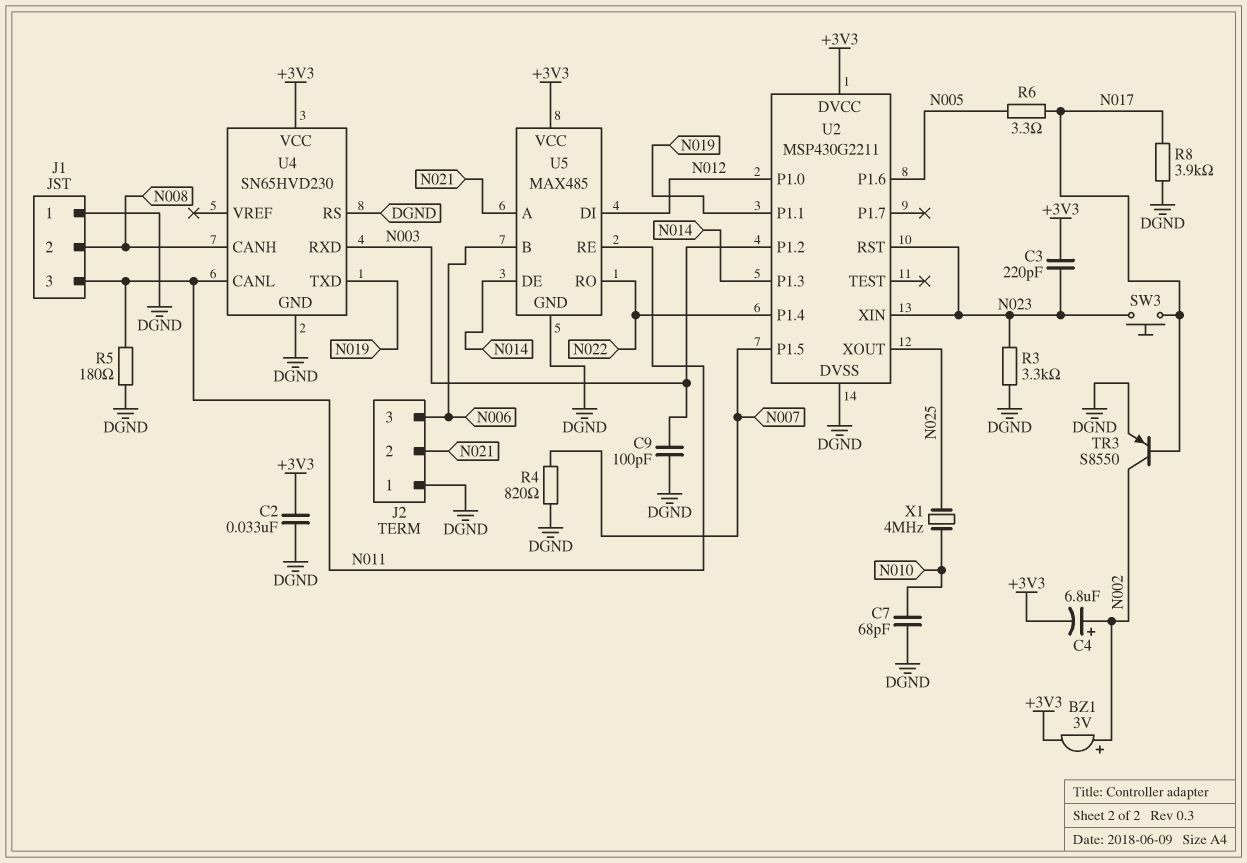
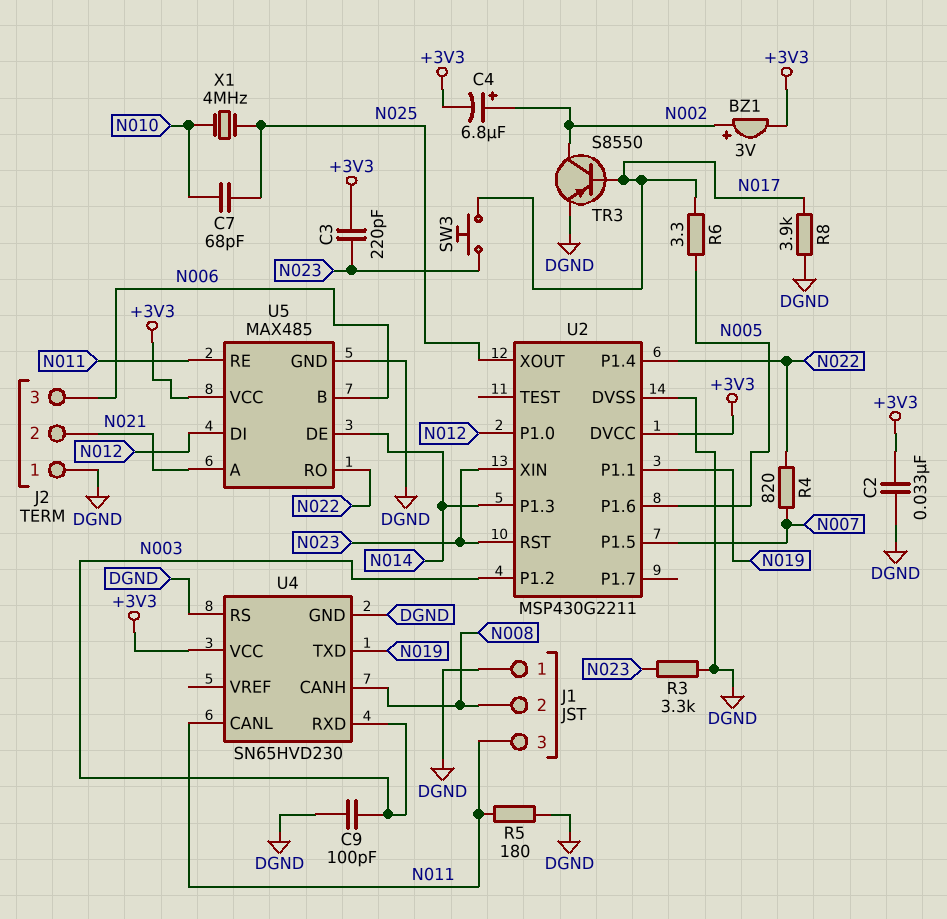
C7: 68pF (DGND, N010) -> 68pF (N010, N025)
R4: 820 (DGND, N007) -> 820 (N007, N022)

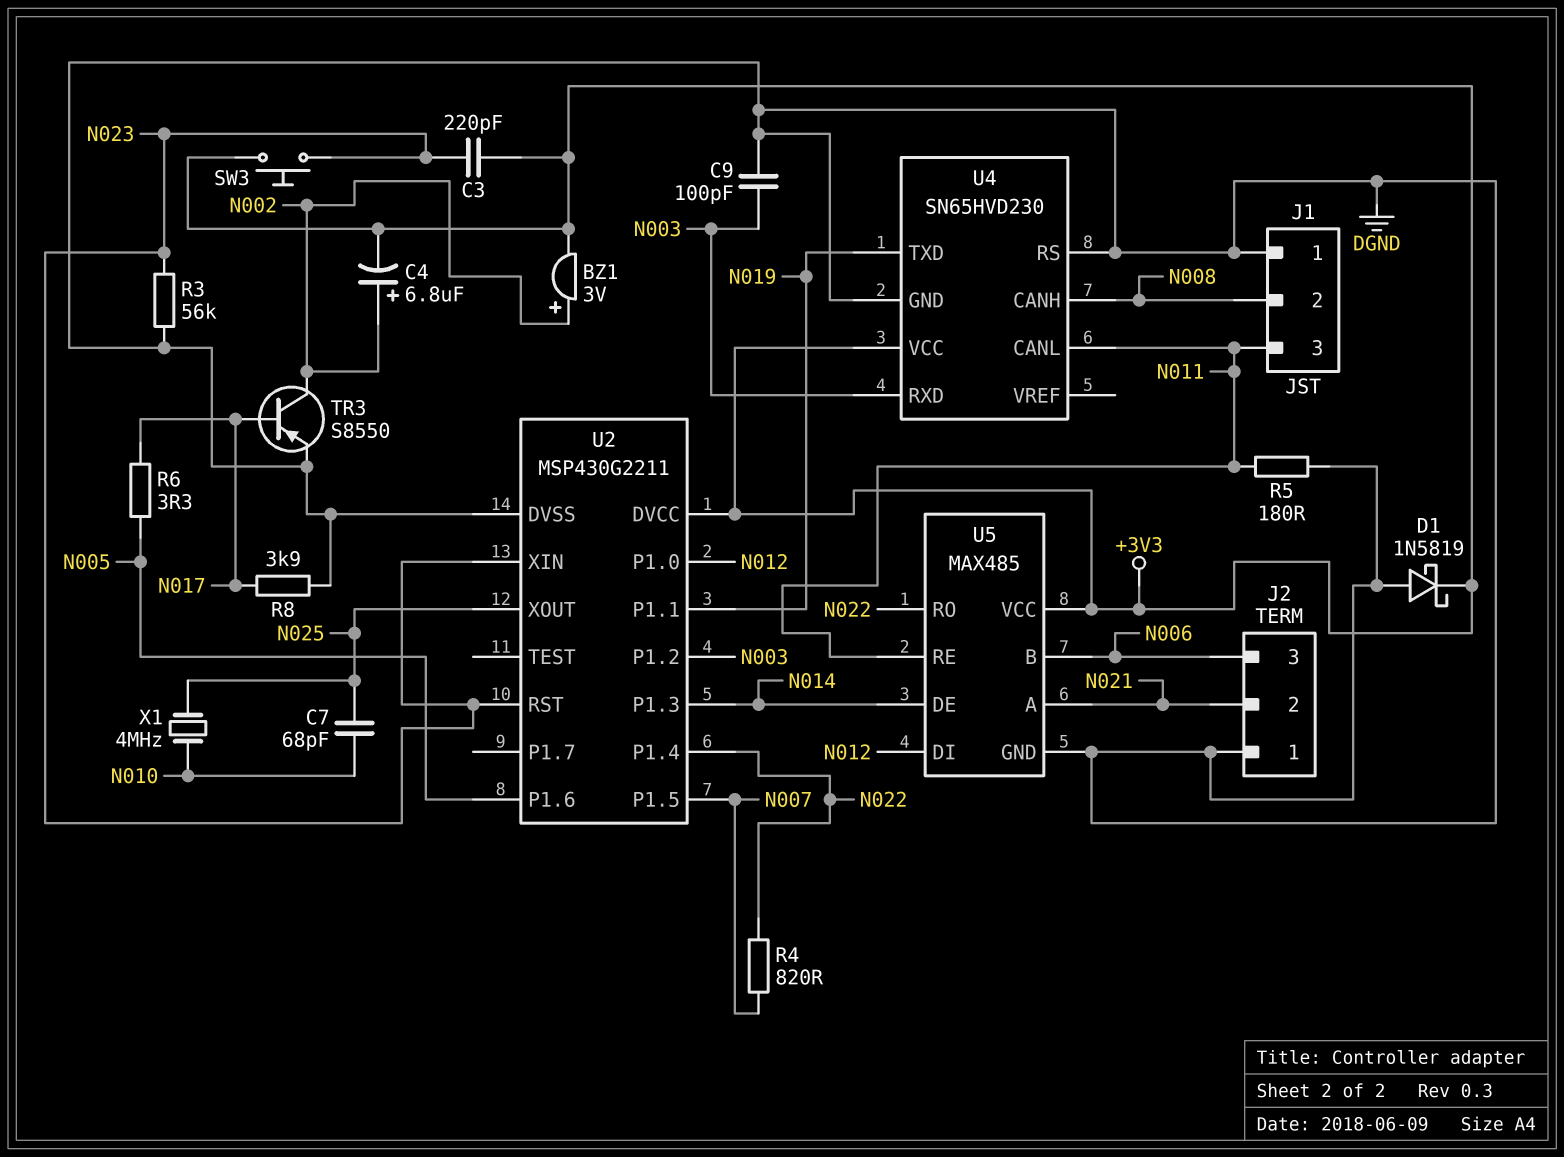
C2: 33nF (+3V3, DGND) -> none
D1: none -> schottky 1N5819 (A DGND, K +3V3)
R3: 3.3k (DGND, N023) -> 56k (DGND, N023)
SW3: button (N017, N023) -> button (+3V3, N023)

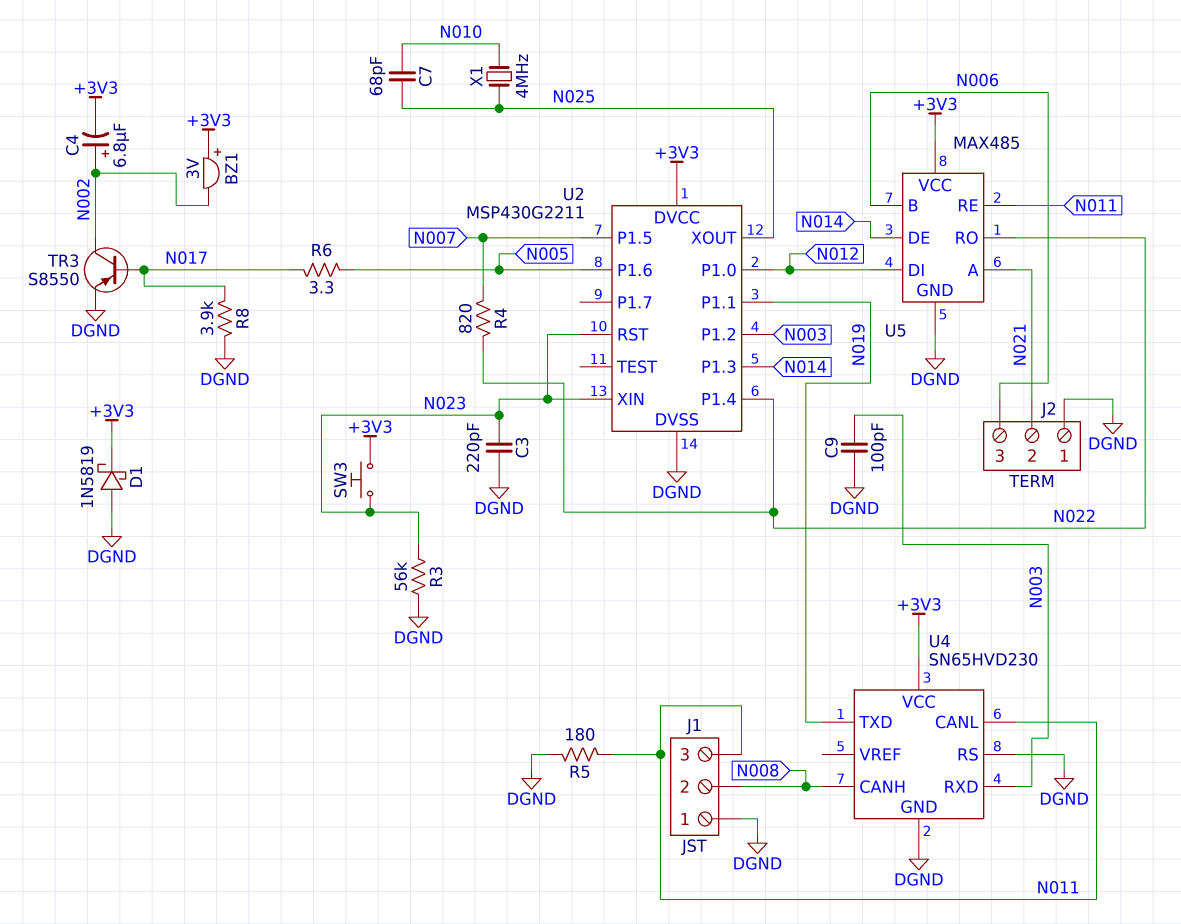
BZ1: buzzer 3V (plus N002, minus +3V3) -> buzzer 3V (plus +3V3, minus N002)
C3: 220pF (+3V3, N023) -> 220pF (DGND, N023)

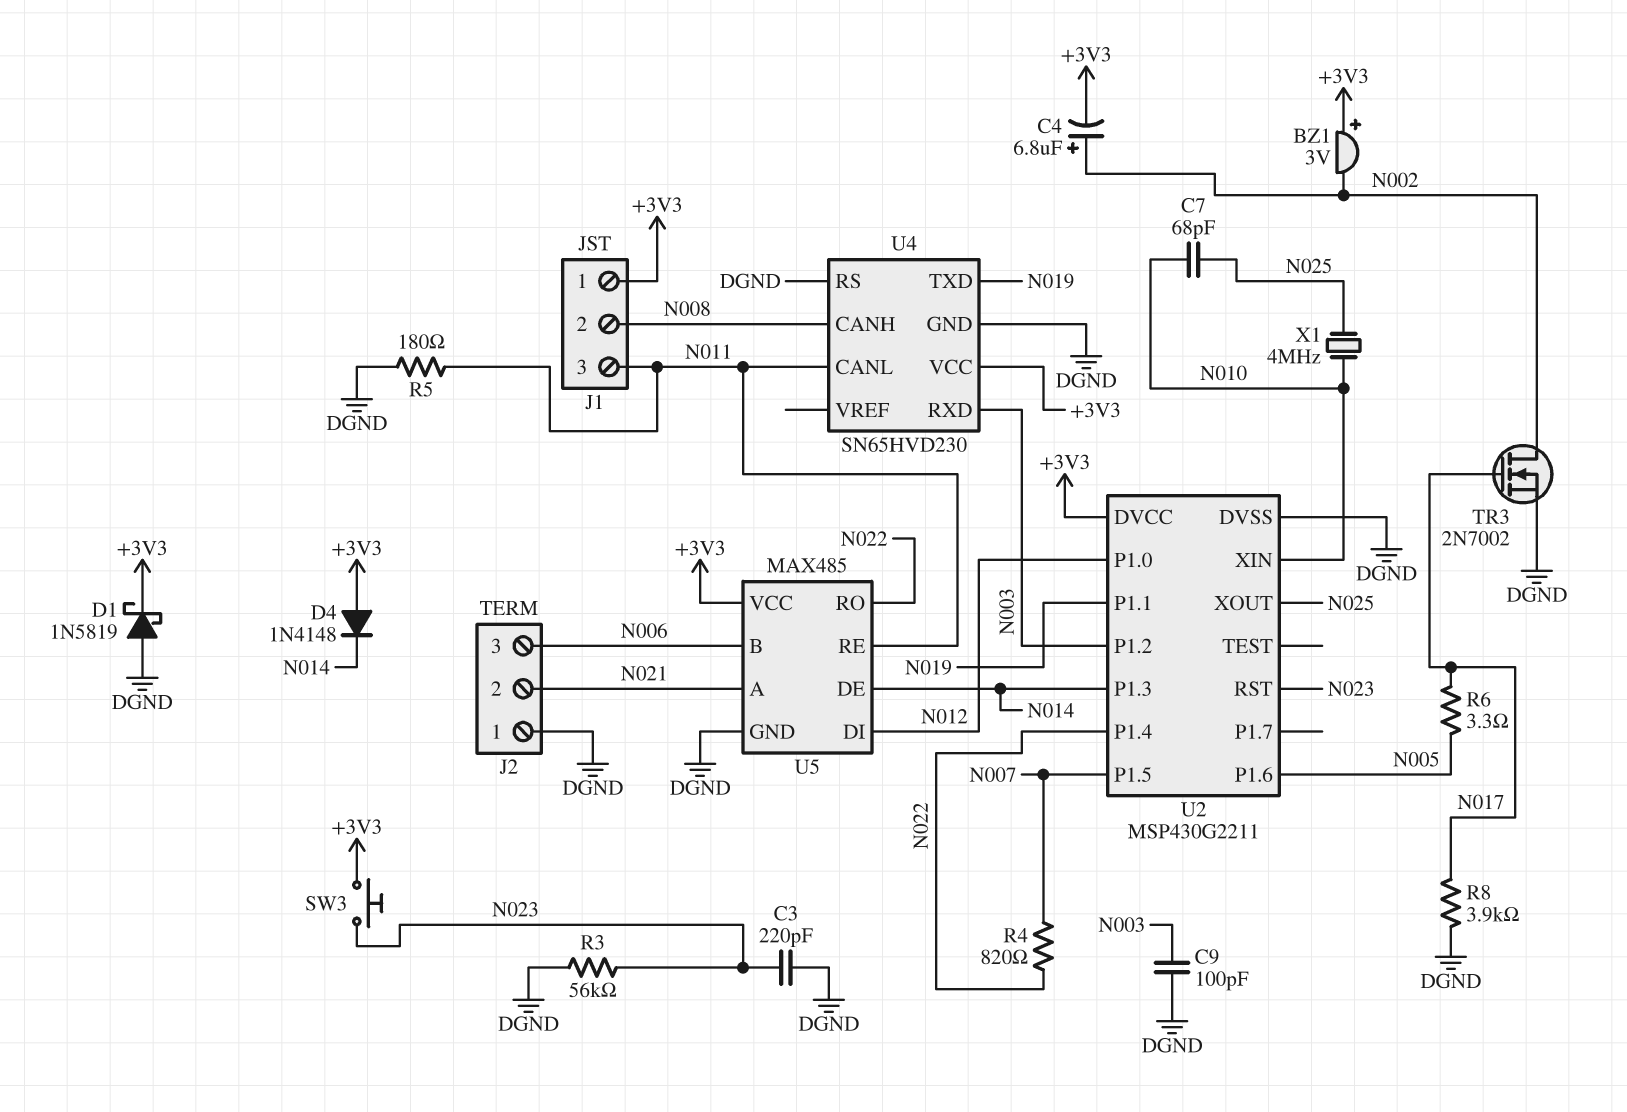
D4: none -> diode 1N4148 (A +3V3, K N014)
J1 pin 1: DGND -> +3V3
TR3: PNP S8550 (B N017, C N002, E DGND) -> NMOS 2N7002 (G N017, D N002, S DGND)
U2 pin XIN: N023 -> N010

